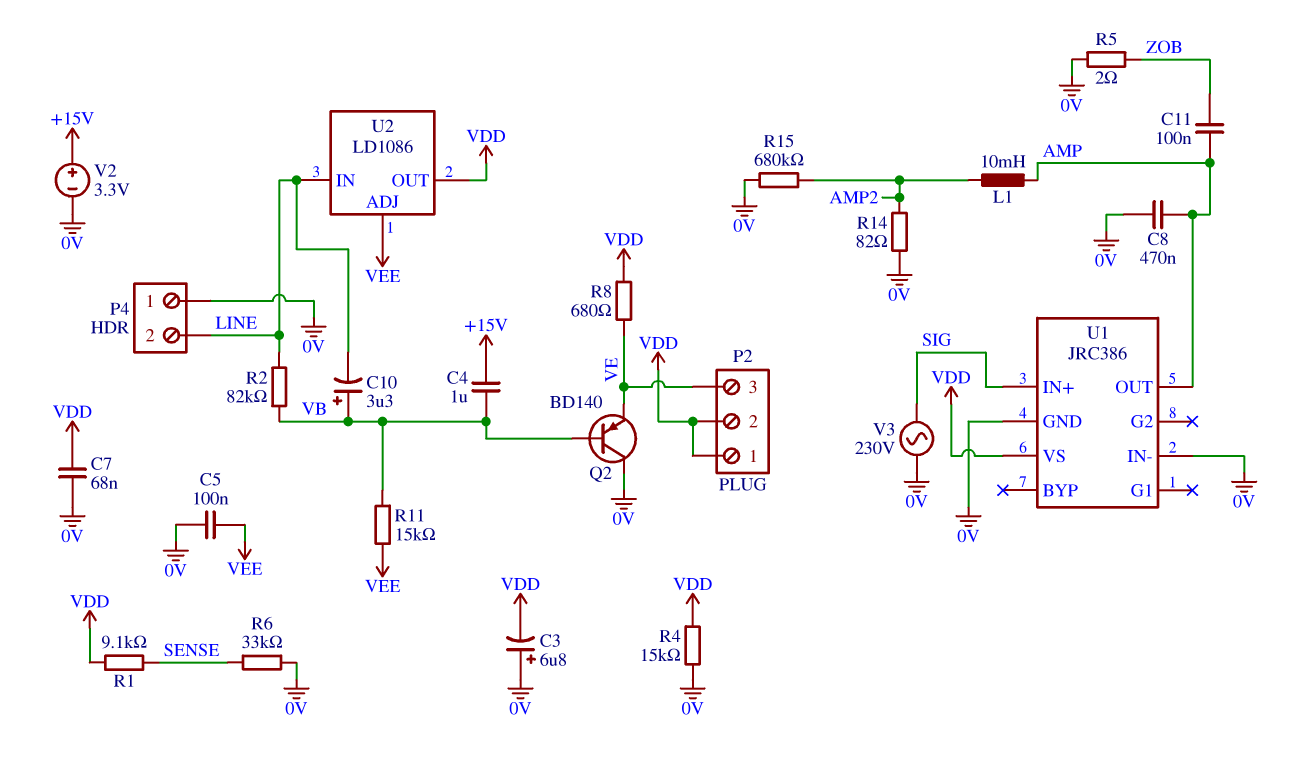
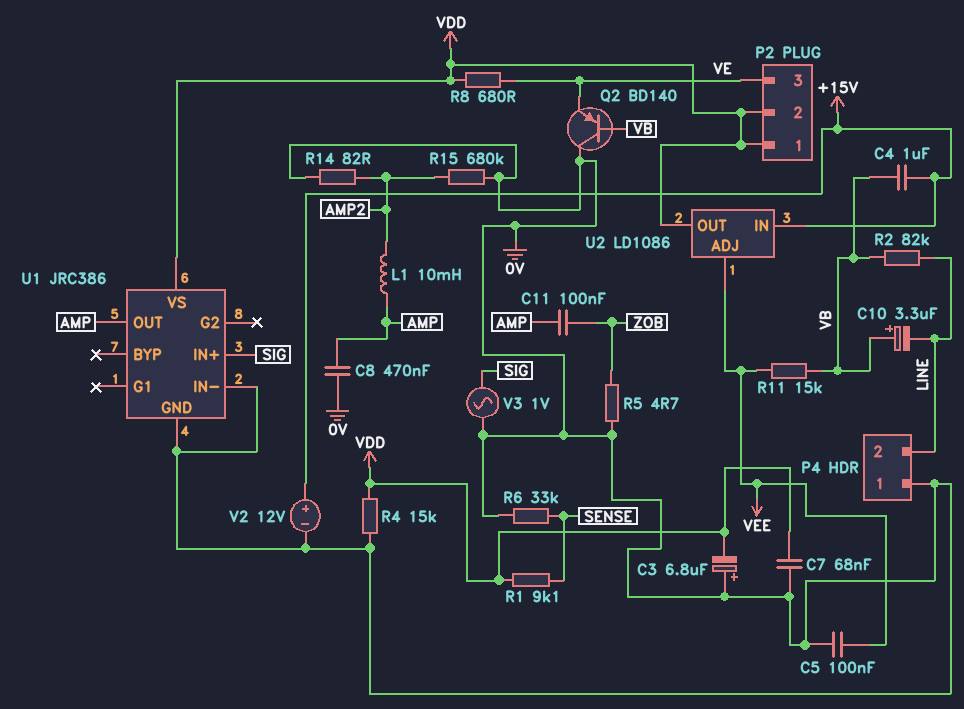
R5: 2 (0V, ZOB) -> 4.7 (0V, ZOB)
U2 pin IN: LINE -> +15V
V2: 3.3V (plus +15V, minus 0V) -> 12V (plus +15V, minus 0V)
V3: AC 230V (0V, SIG) -> AC 1V (0V, SIG)

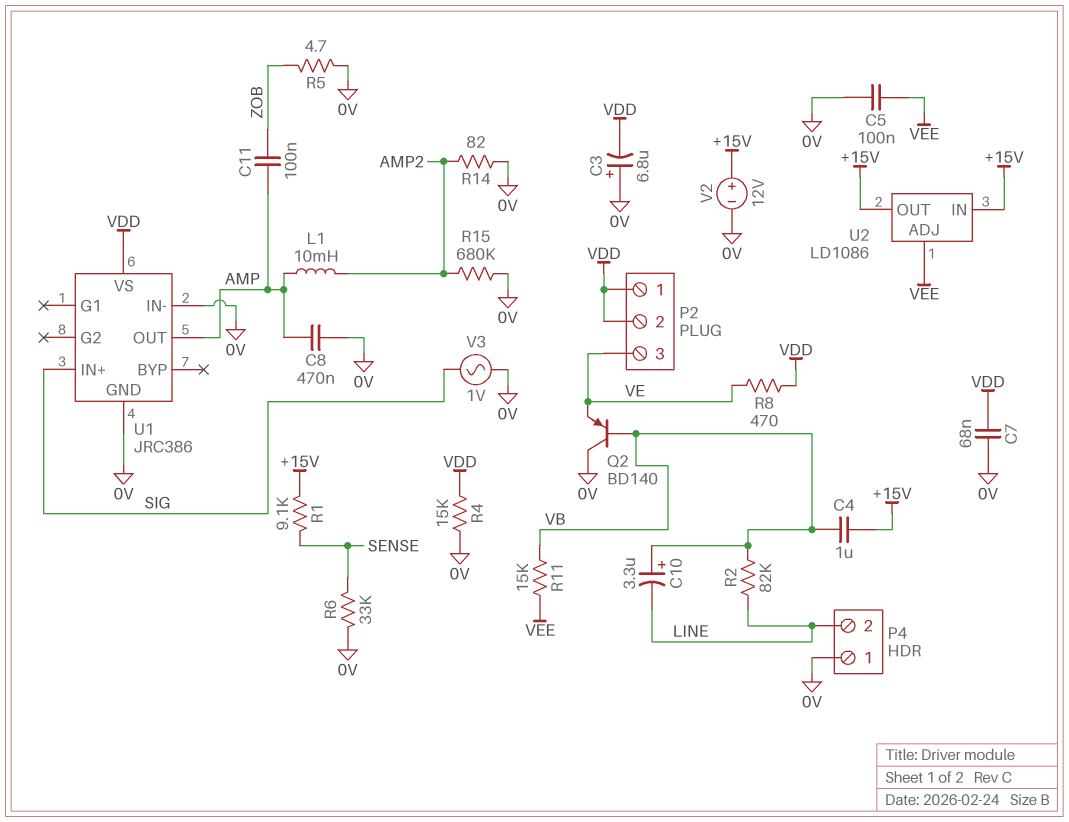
R1: 9.1k (SENSE, VDD) -> 9.1k (+15V, SENSE)
R8: 680 (VDD, VE) -> 470 (VDD, VE)
U2 pin OUT: VDD -> +15V

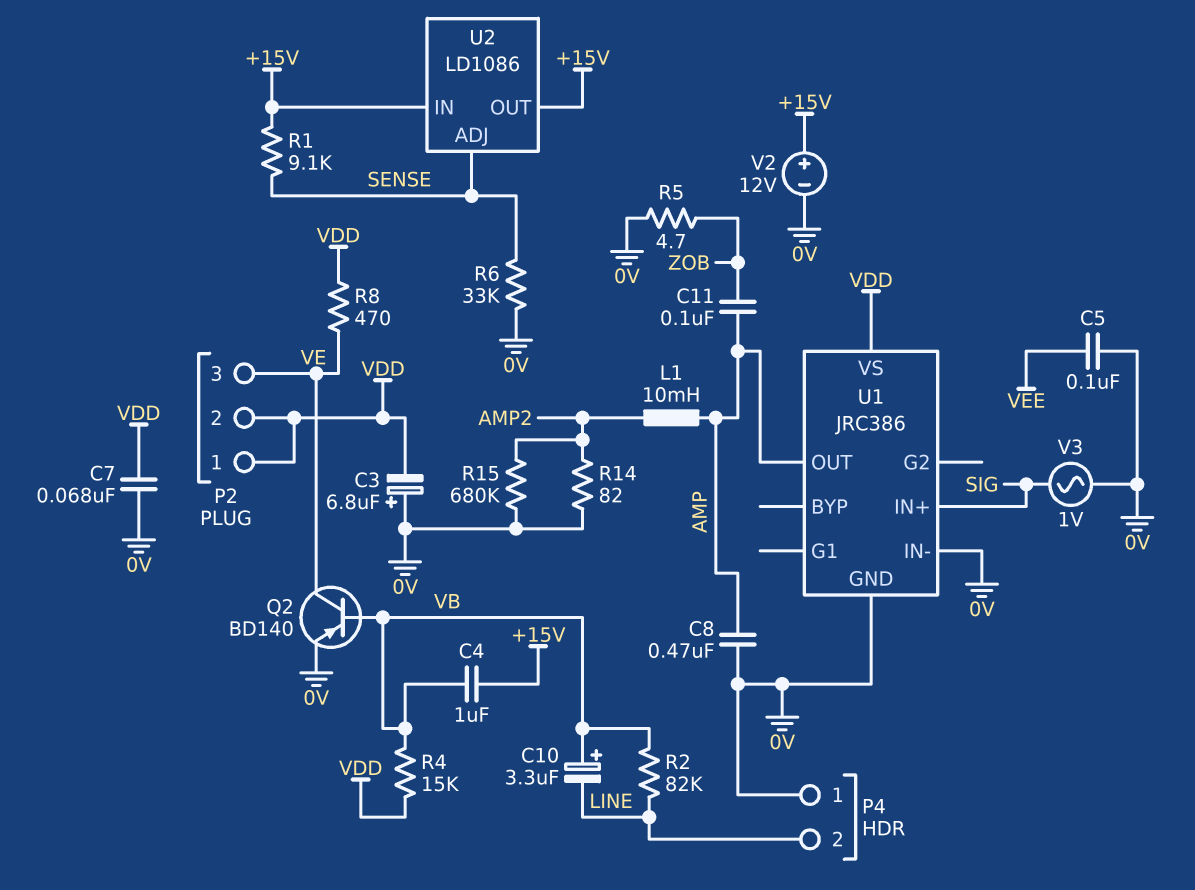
Q2: PNP BD140 (B VB, C 0V, E VE) -> PNP BD140 (B VB, C VE, E 0V)
R4: 15k (0V, VDD) -> 15k (VB, VDD)
R11: 15k (VB, VEE) -> none
U2 pin ADJ: VEE -> SENSE

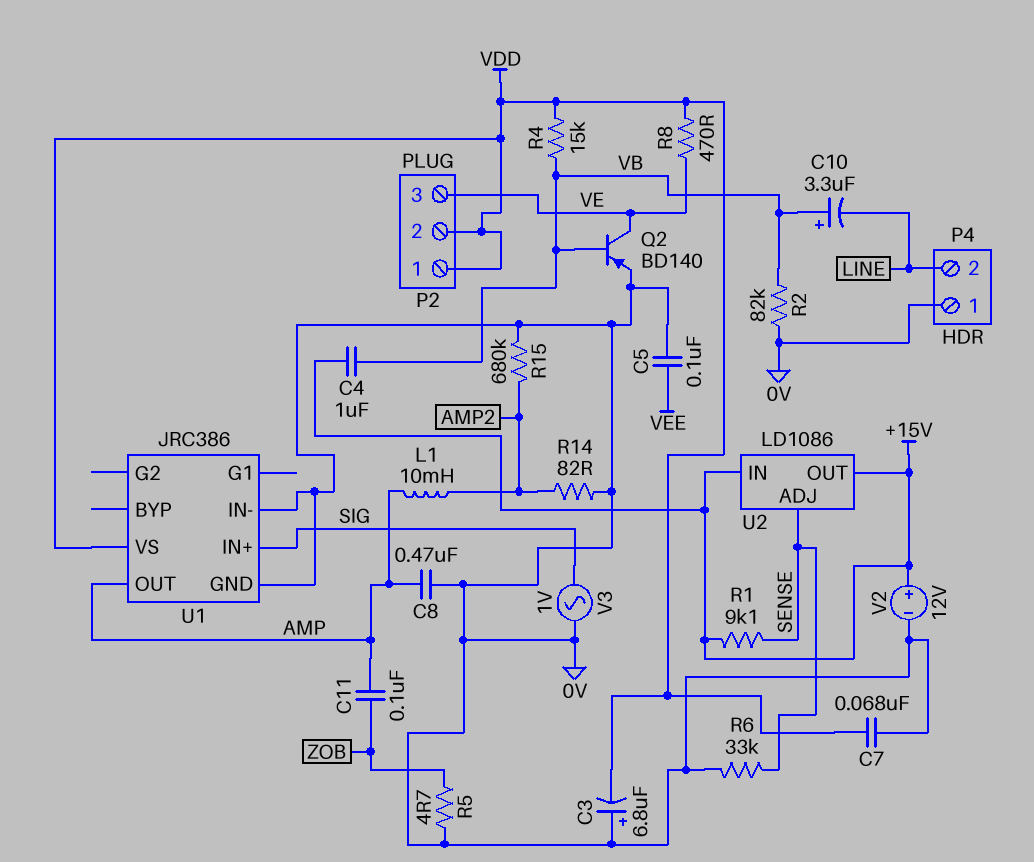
R2: 82k (LINE, VB) -> 82k (0V, VB)

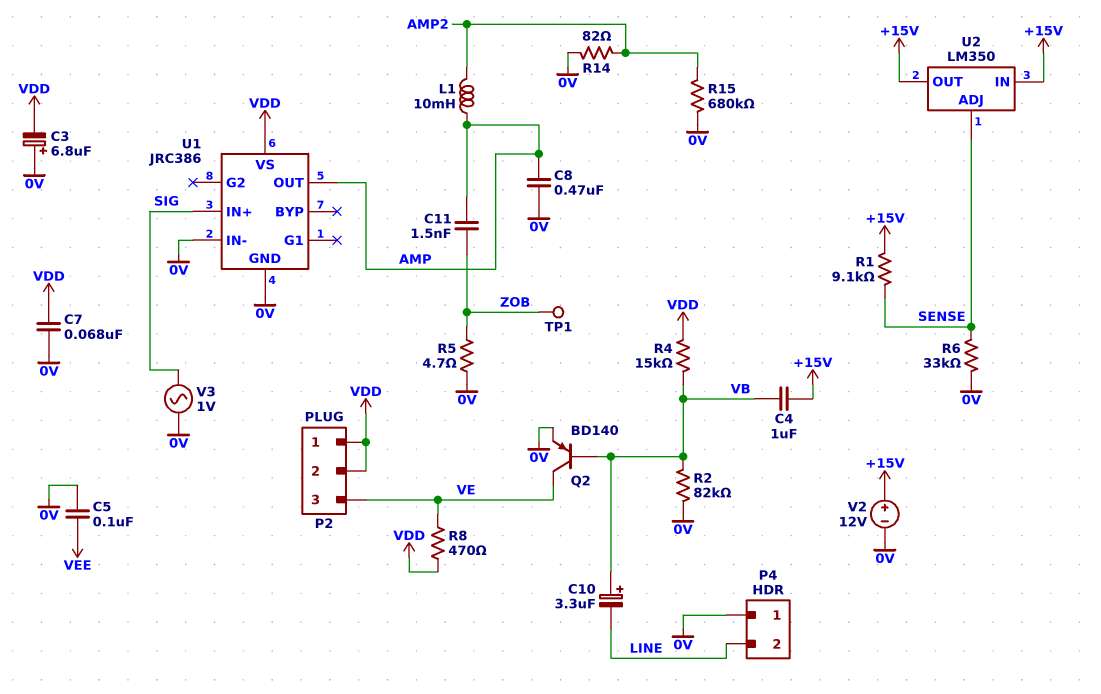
C11: 100nF (AMP, ZOB) -> 1.5nF (AMP, ZOB)
TP1: none -> test point (ZOB)
U2: LD1086 -> LM350

